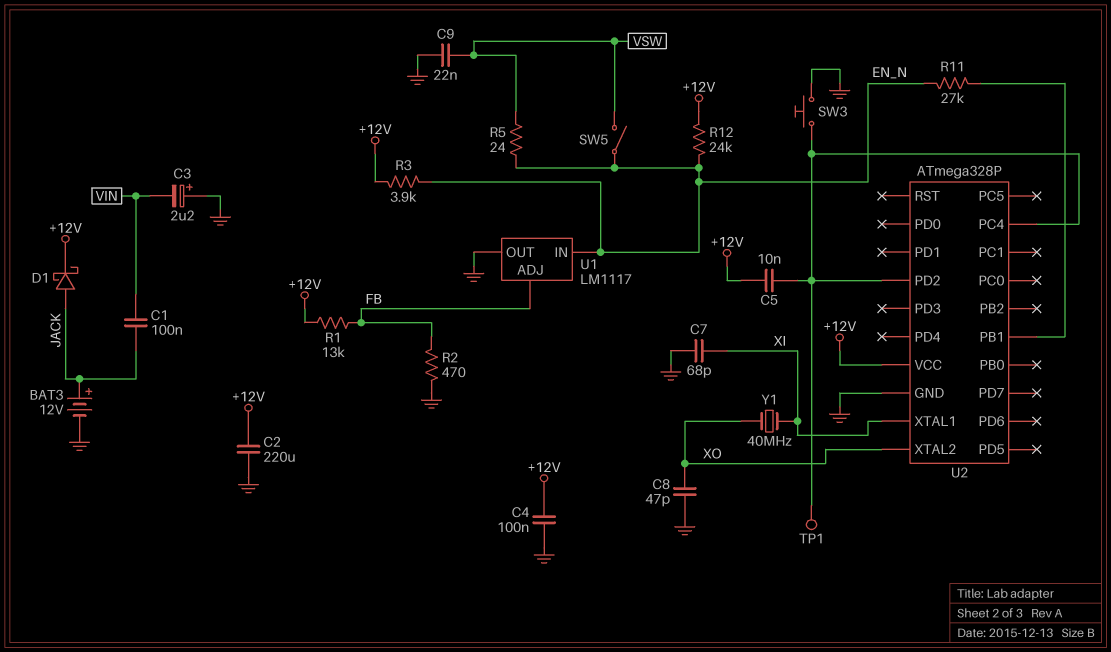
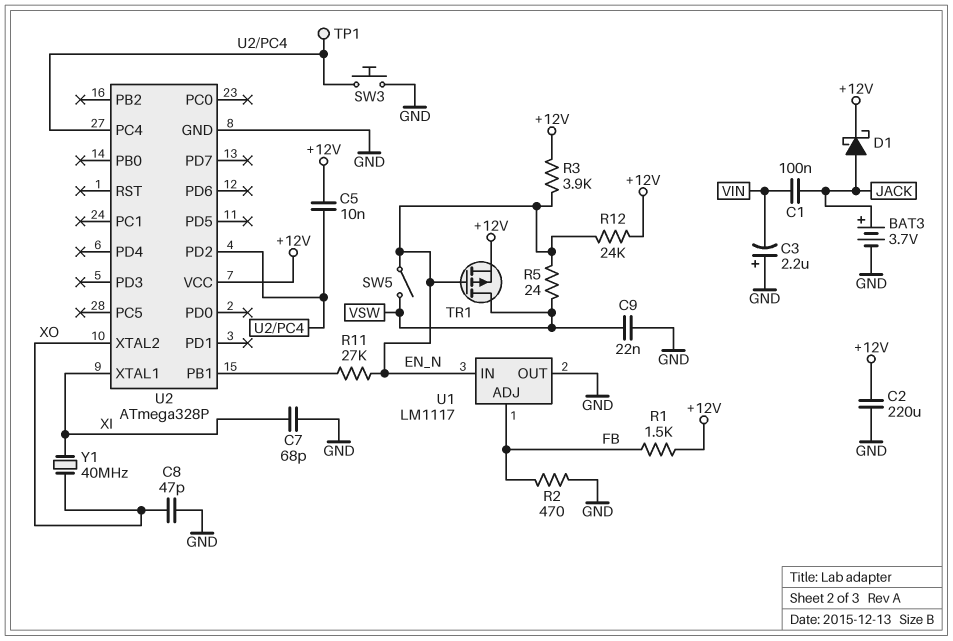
BAT3: 12V (plus JACK, minus GND) -> 3.7V (plus JACK, minus GND)
C4: 100nF (+12V, GND) -> none
R1: 13k (+12V, FB) -> 1.5k (+12V, FB)
TR1: none -> PMOS (G EN_N, D VSW, S +12V)

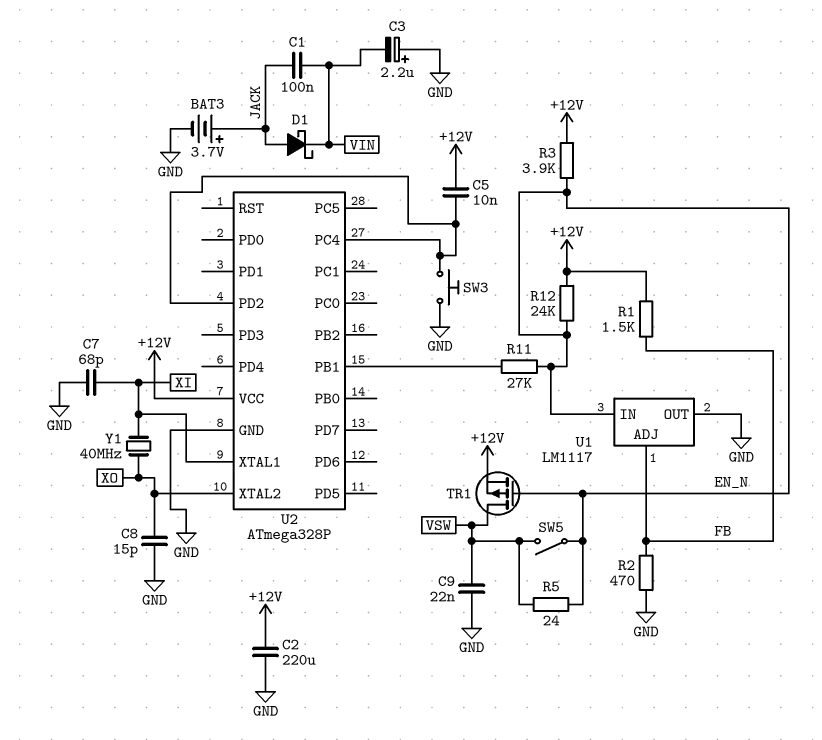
C8: 47pF (GND, XO) -> 15pF (GND, XO)
D1: schottky (A JACK, K +12V) -> schottky (A JACK, K VIN)
TP1: test point (U2/PC4) -> none

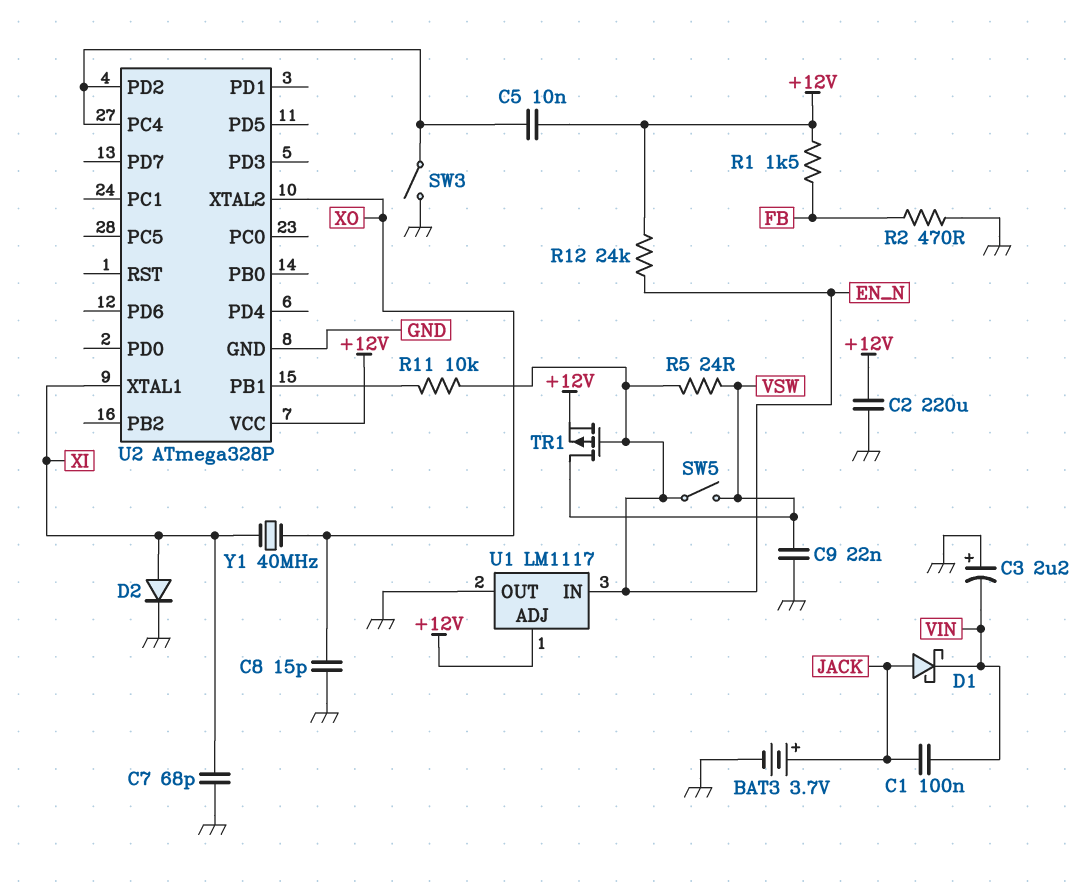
D2: none -> diode (A XI, K GND)
R3: 3.9k (+12V, EN_N) -> none
R11: 27k (EN_N, U2/PB1) -> 10k (EN_N, U2/PB1)
SW3: button (GND, U2/PC4) -> switch (GND, U2/PC4)
U1 pin ADJ: FB -> +12V

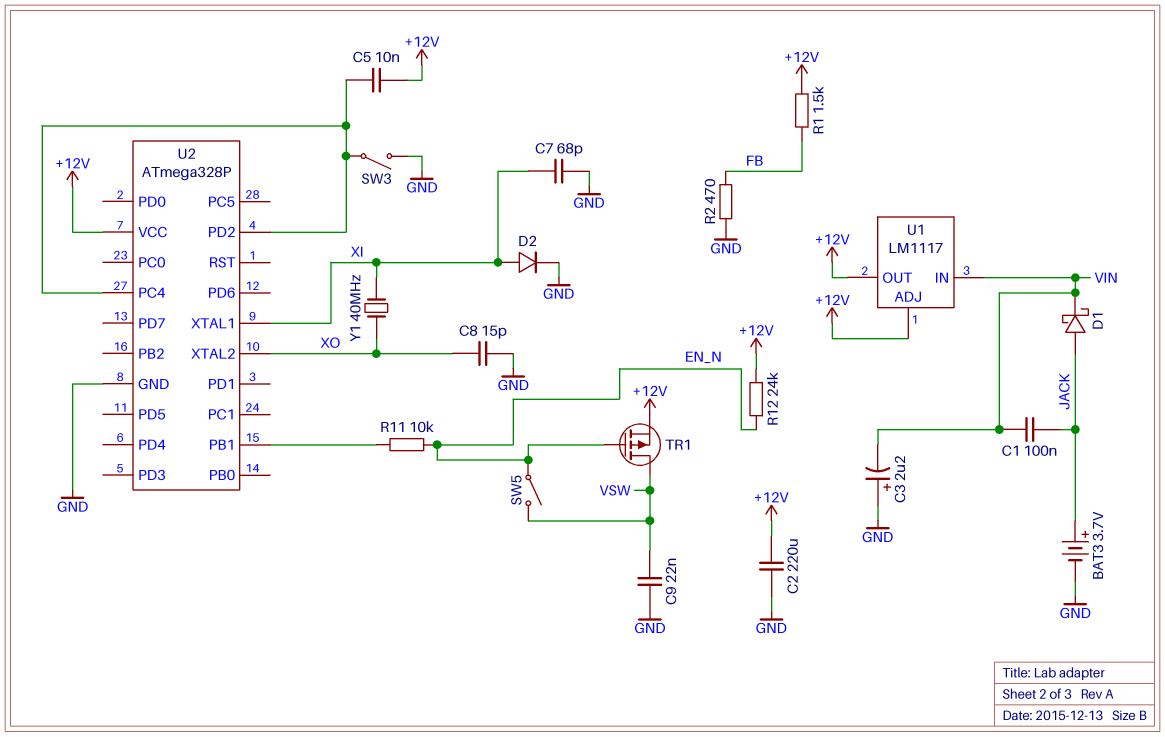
R5: 24 (EN_N, VSW) -> none
U1 pin IN: EN_N -> VIN
U1 pin OUT: GND -> +12V

